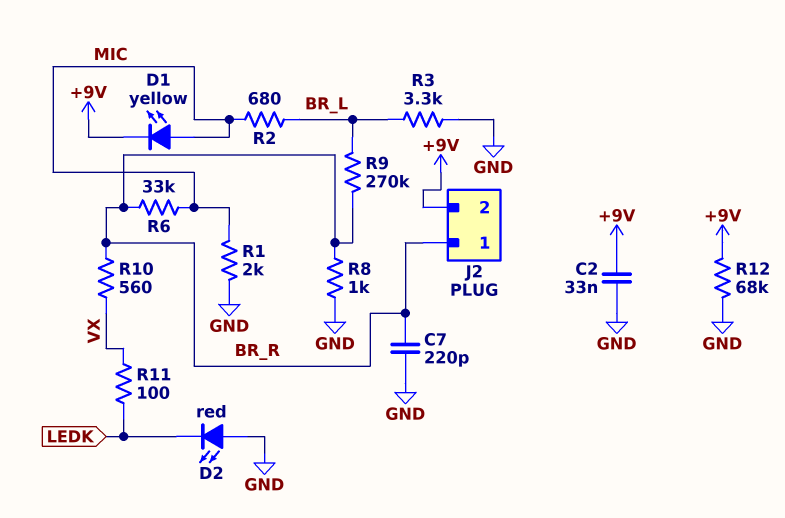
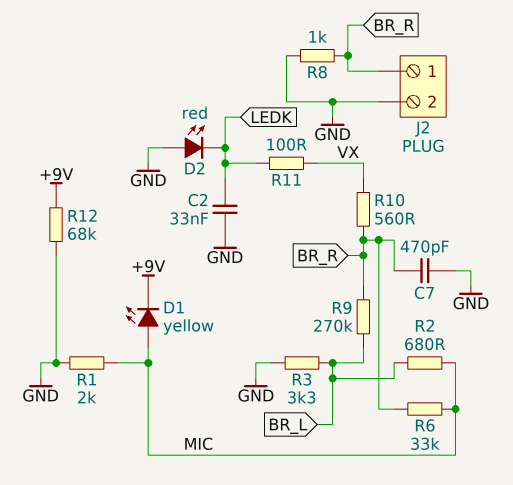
C2: 33nF (+9V, GND) -> 33nF (GND, LEDK)
C7: 220pF (BR_R, GND) -> 470pF (BR_R, GND)
J2 pin 2: +9V -> GND

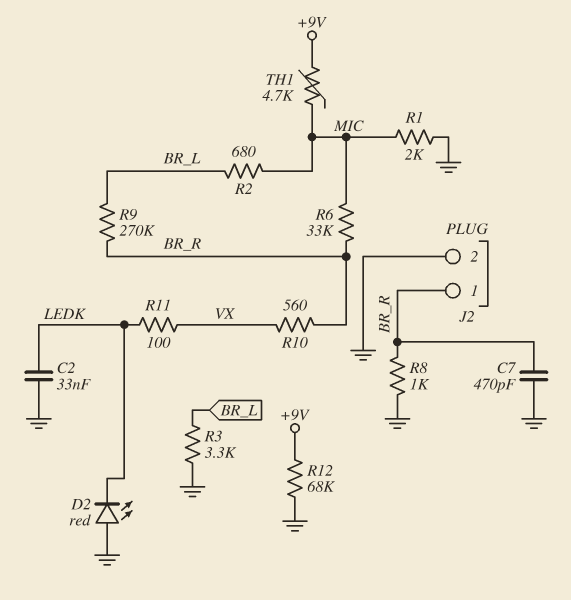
D1: LED yellow (A MIC, K +9V) -> none
TH1: none -> 4.7k (+9V, MIC)

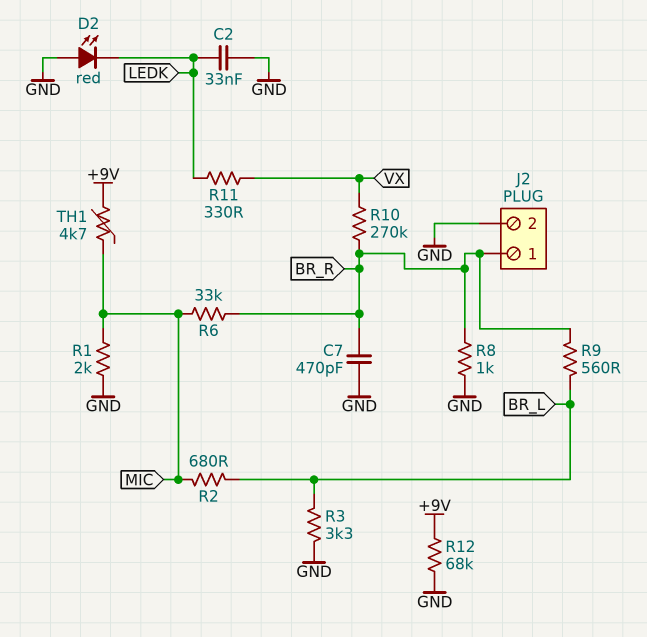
R9: 270k (BR_L, BR_R) -> 560 (BR_L, BR_R)
R10: 560 (BR_R, VX) -> 270k (BR_R, VX)
R11: 100 (LEDK, VX) -> 330 (LEDK, VX)

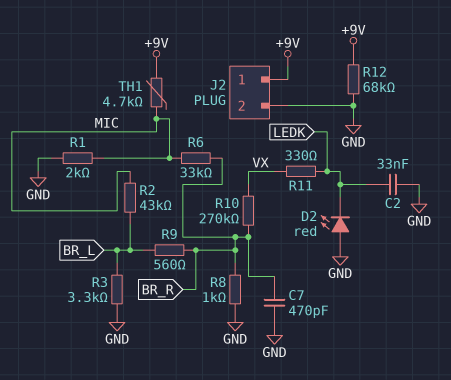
J2 pin 1: BR_R -> +9V
R2: 680 (BR_L, MIC) -> 43k (BR_L, MIC)

